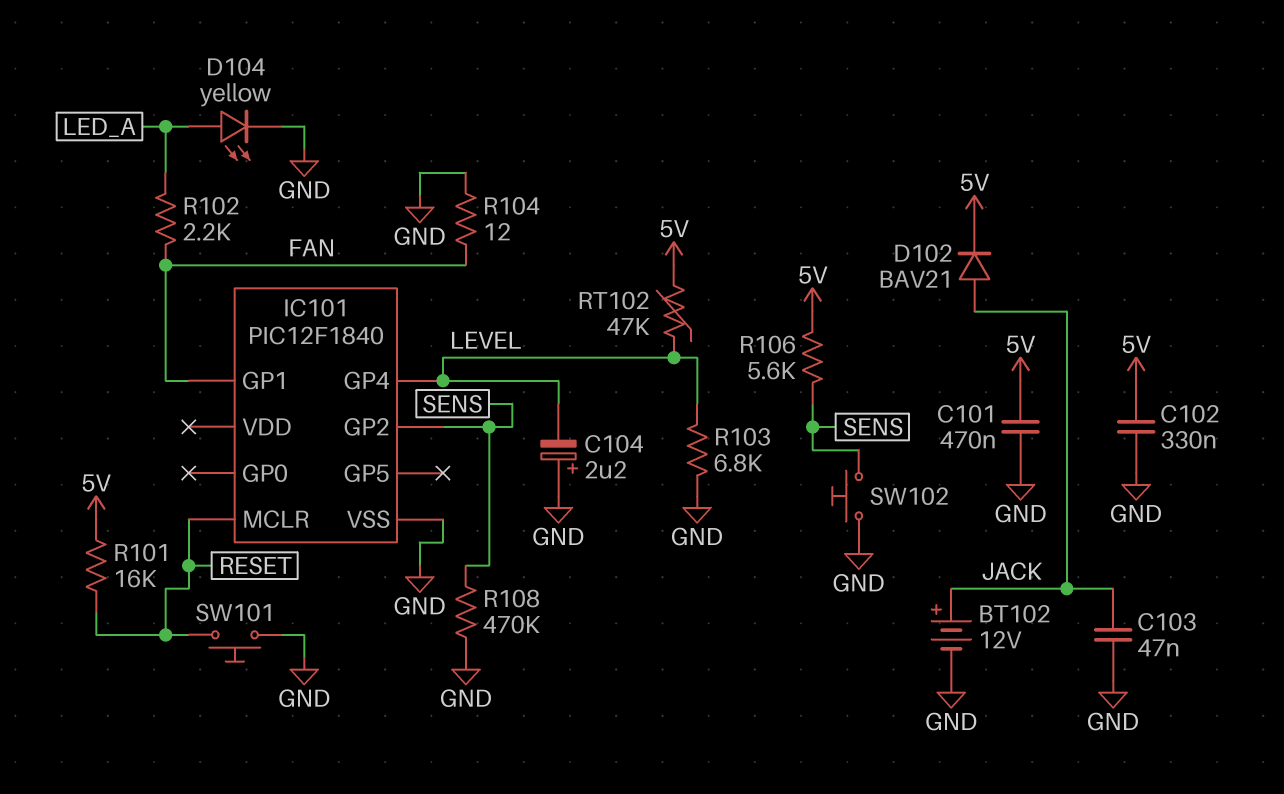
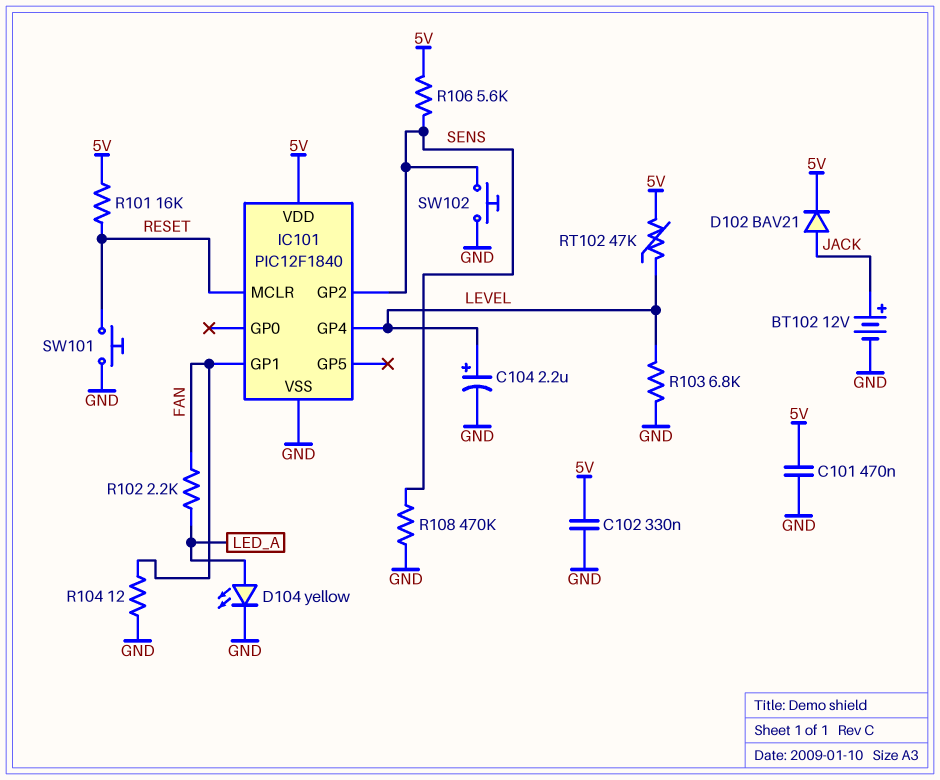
C103: 47nF (GND, JACK) -> none
C104: 2.2uF (plus GND, minus LEVEL) -> 2.2uF (plus LEVEL, minus GND)
IC101 pin VDD: none -> 5V

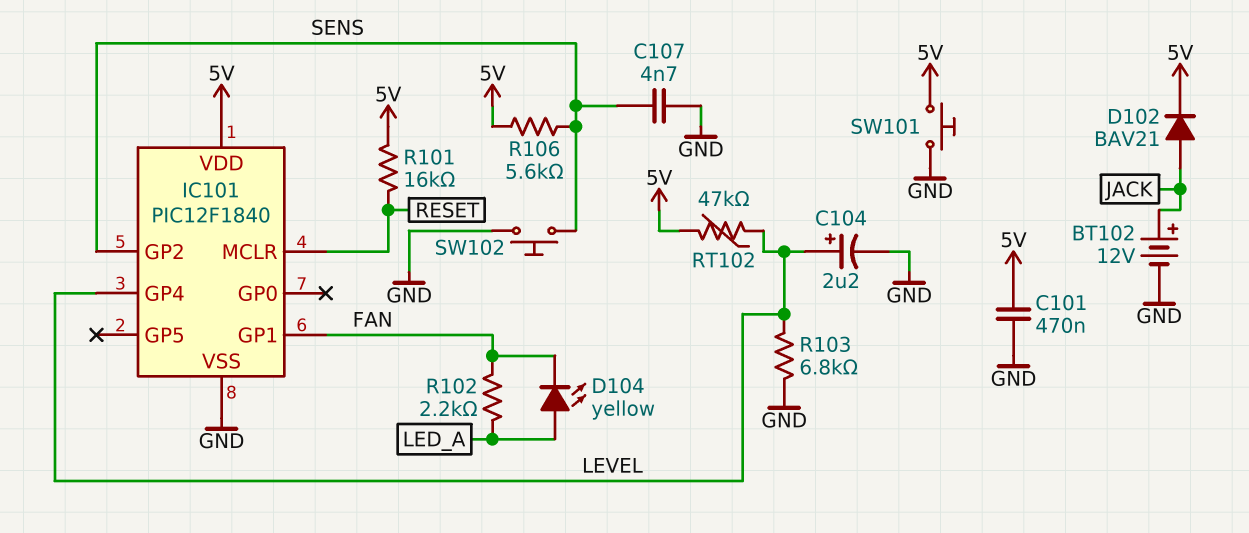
C102: 330nF (5V, GND) -> none
C107: none -> 4.7nF (GND, SENS)
D104: LED yellow (A LED_A, K GND) -> LED yellow (A LED_A, K FAN)
R104: 12 (FAN, GND) -> none
R108: 470k (GND, SENS) -> none
SW101: button (GND, RESET) -> button (5V, GND)

